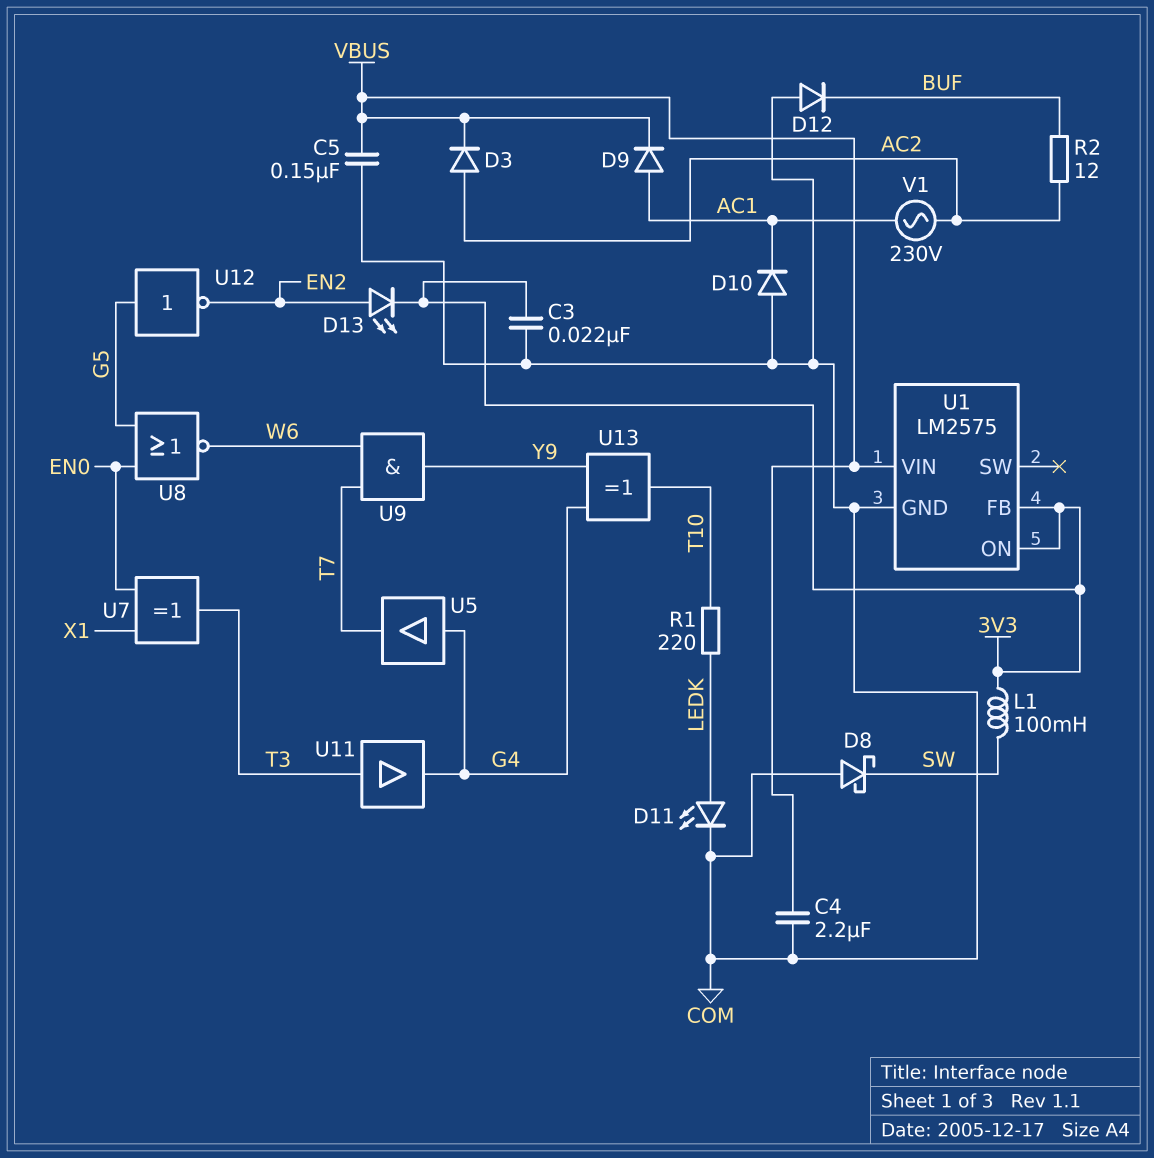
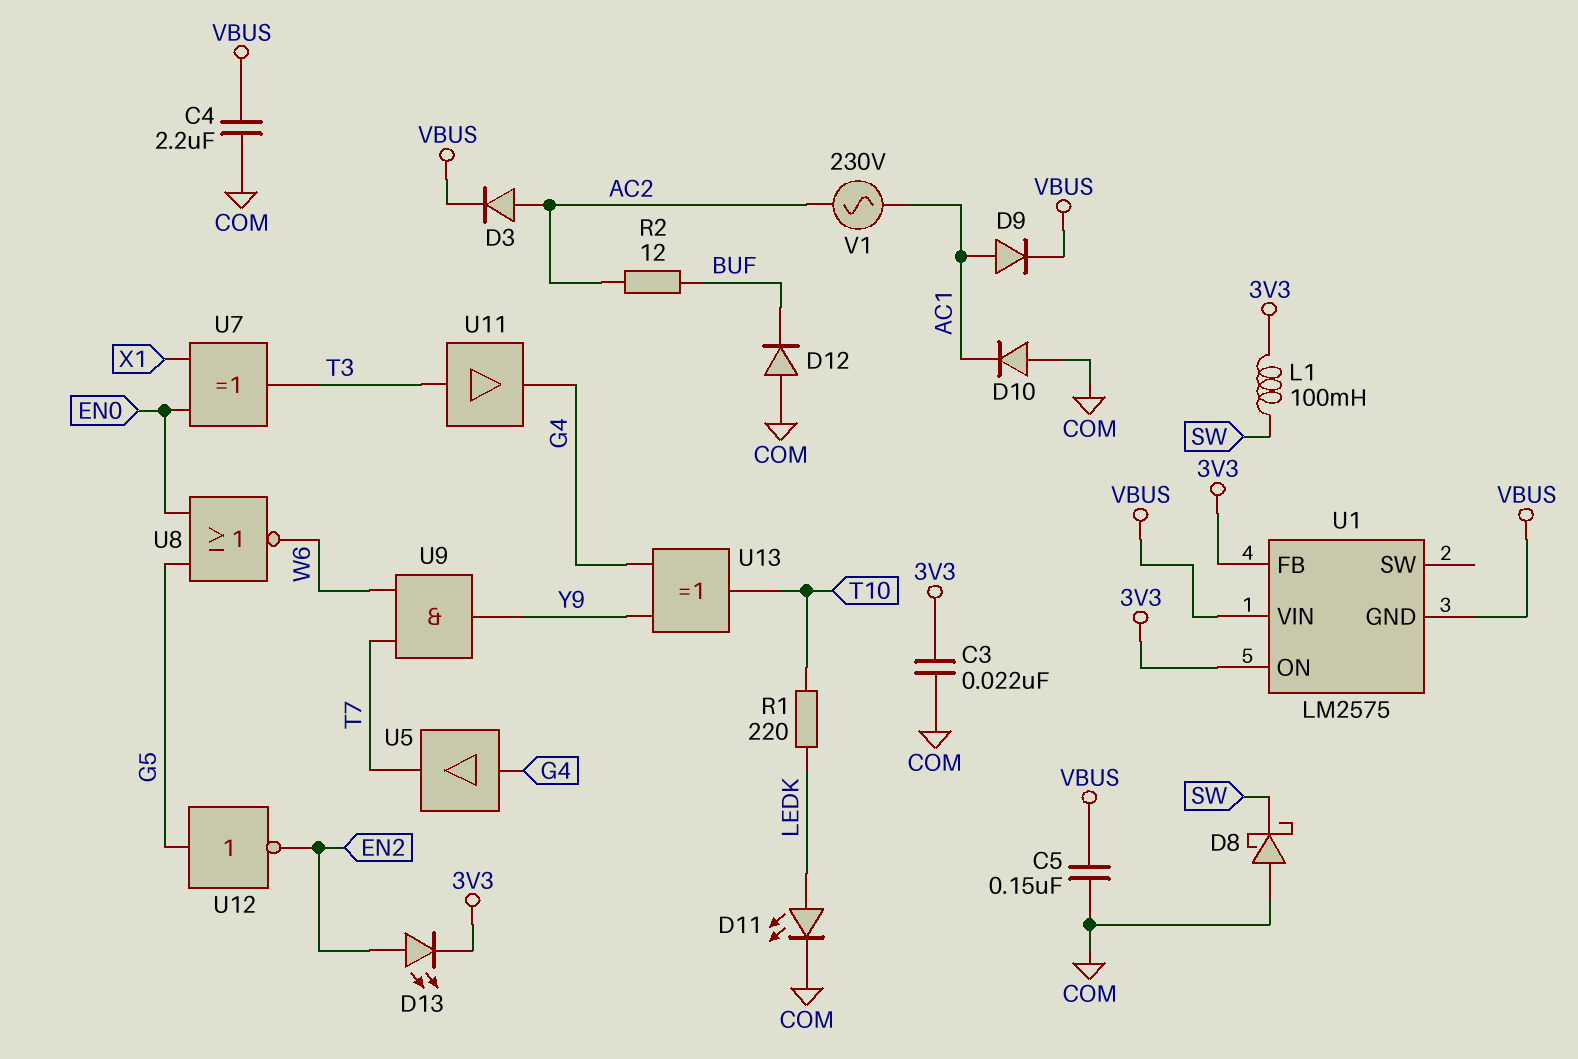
U1 pin GND: COM -> VBUS

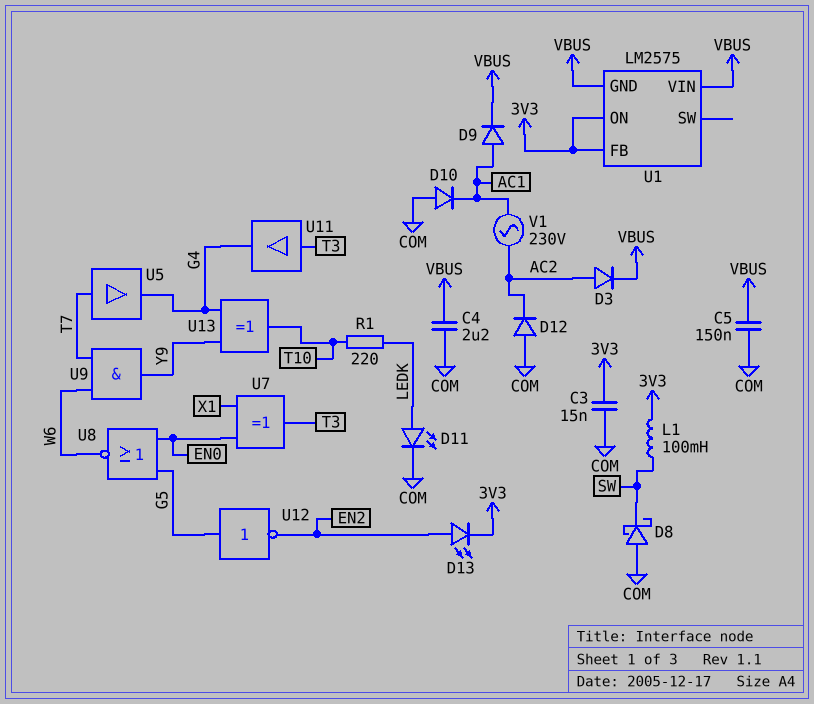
C3: 22nF (3V3, COM) -> 15nF (3V3, COM)
D12: diode (A COM, K BUF) -> diode (A COM, K AC2)
R2: 12 (AC2, BUF) -> none
U5: buffer (in G4, out T7) -> buffer (in T7, out G4)

